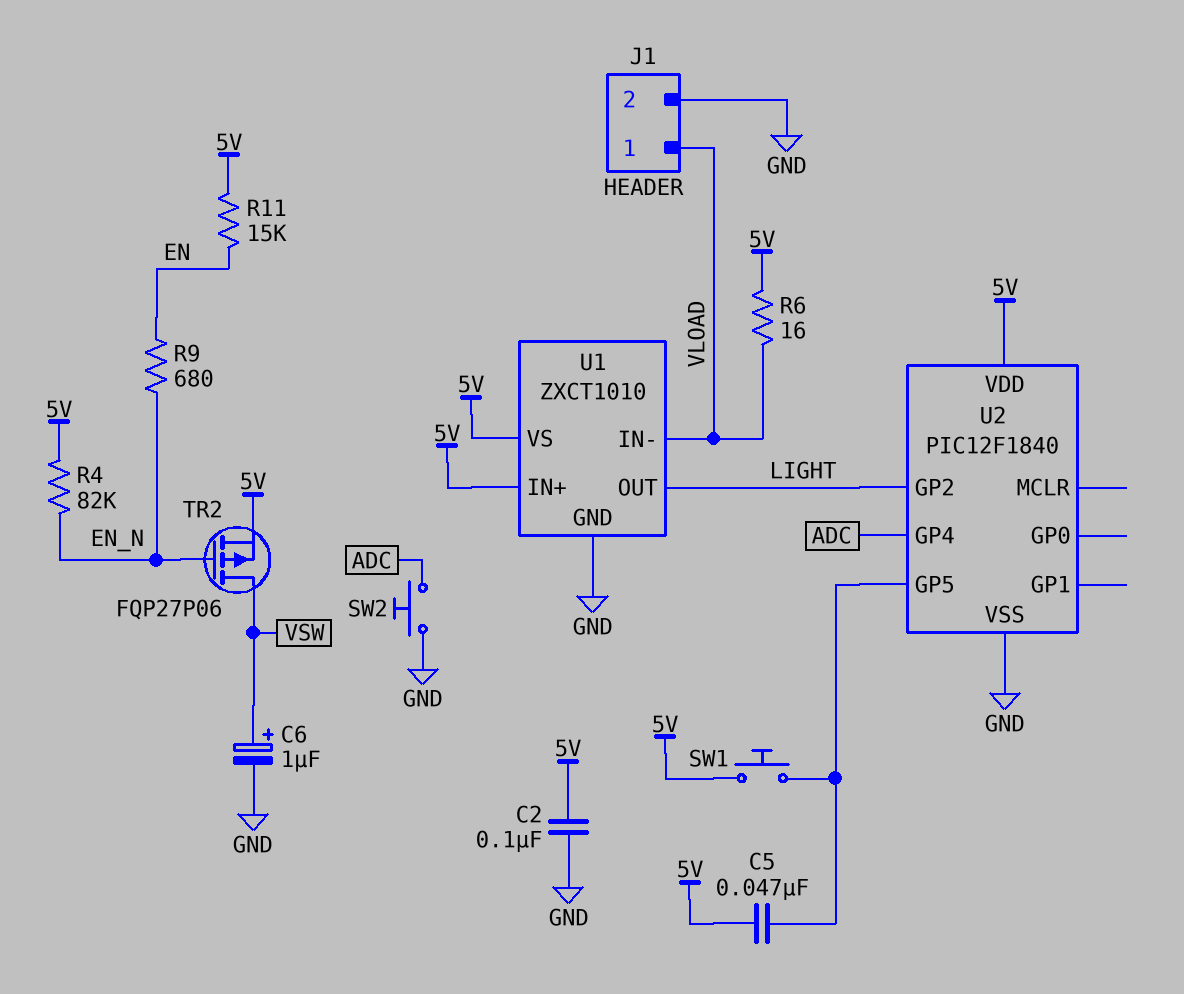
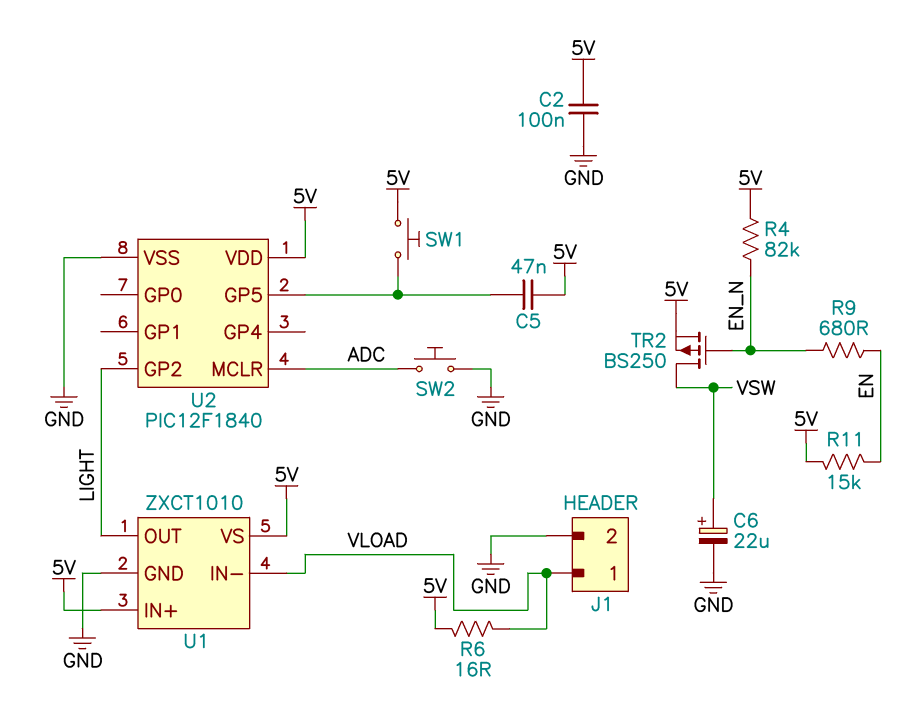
C6: 1uF (plus VSW, minus GND) -> 22uF (plus VSW, minus GND)
TR2: PMOS FQP27P06 (G EN_N, D VSW, S 5V) -> PMOS BS250 (G EN_N, D VSW, S 5V)
U2 pin GP4: ADC -> none
U2 pin MCLR: none -> ADC

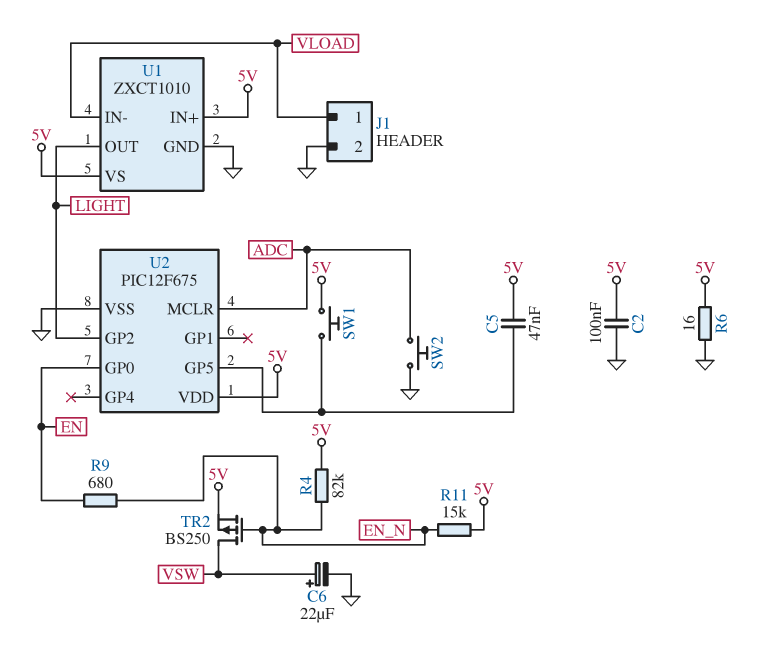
R6: 16 (5V, VLOAD) -> 16 (5V, GND)
R11: 15k (5V, EN) -> 15k (5V, EN_N)
U2: PIC12F1840 -> PIC12F675
U2 pin GP0: none -> EN

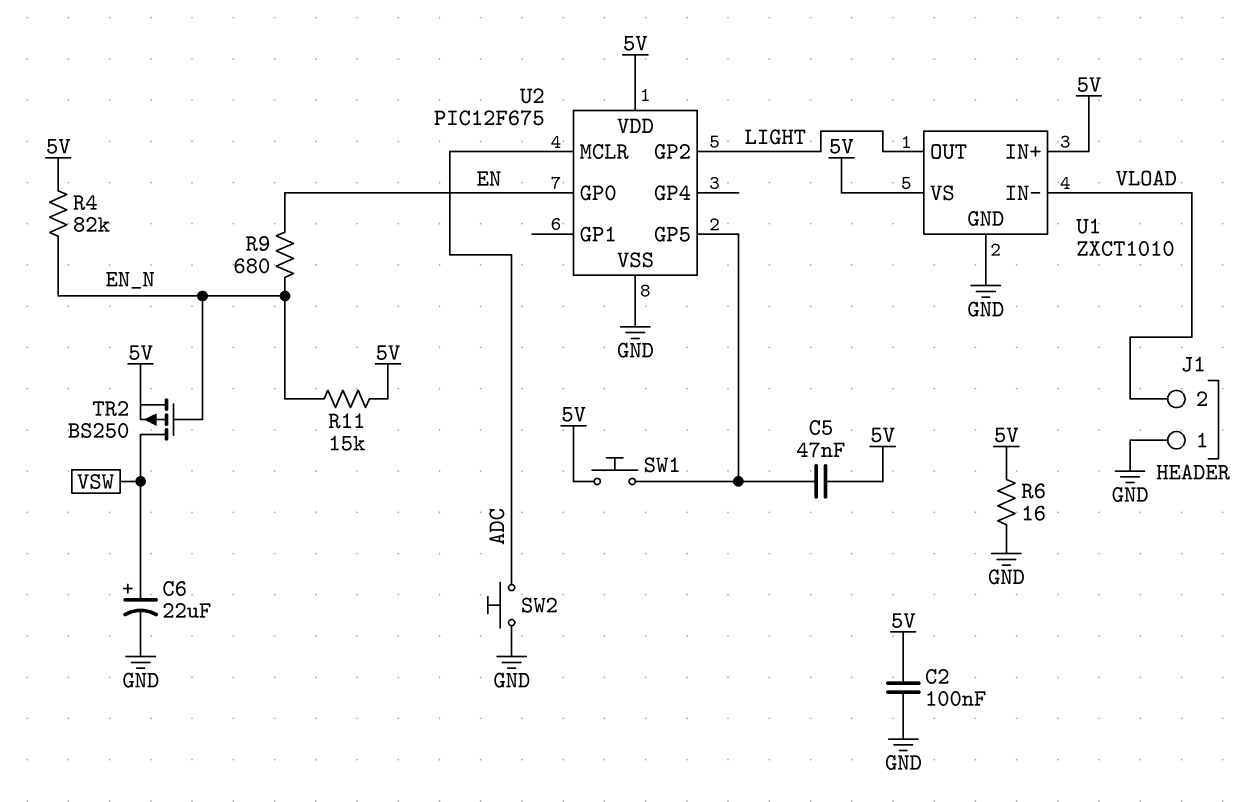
J1 pin 1: VLOAD -> GND
J1 pin 2: GND -> VLOAD

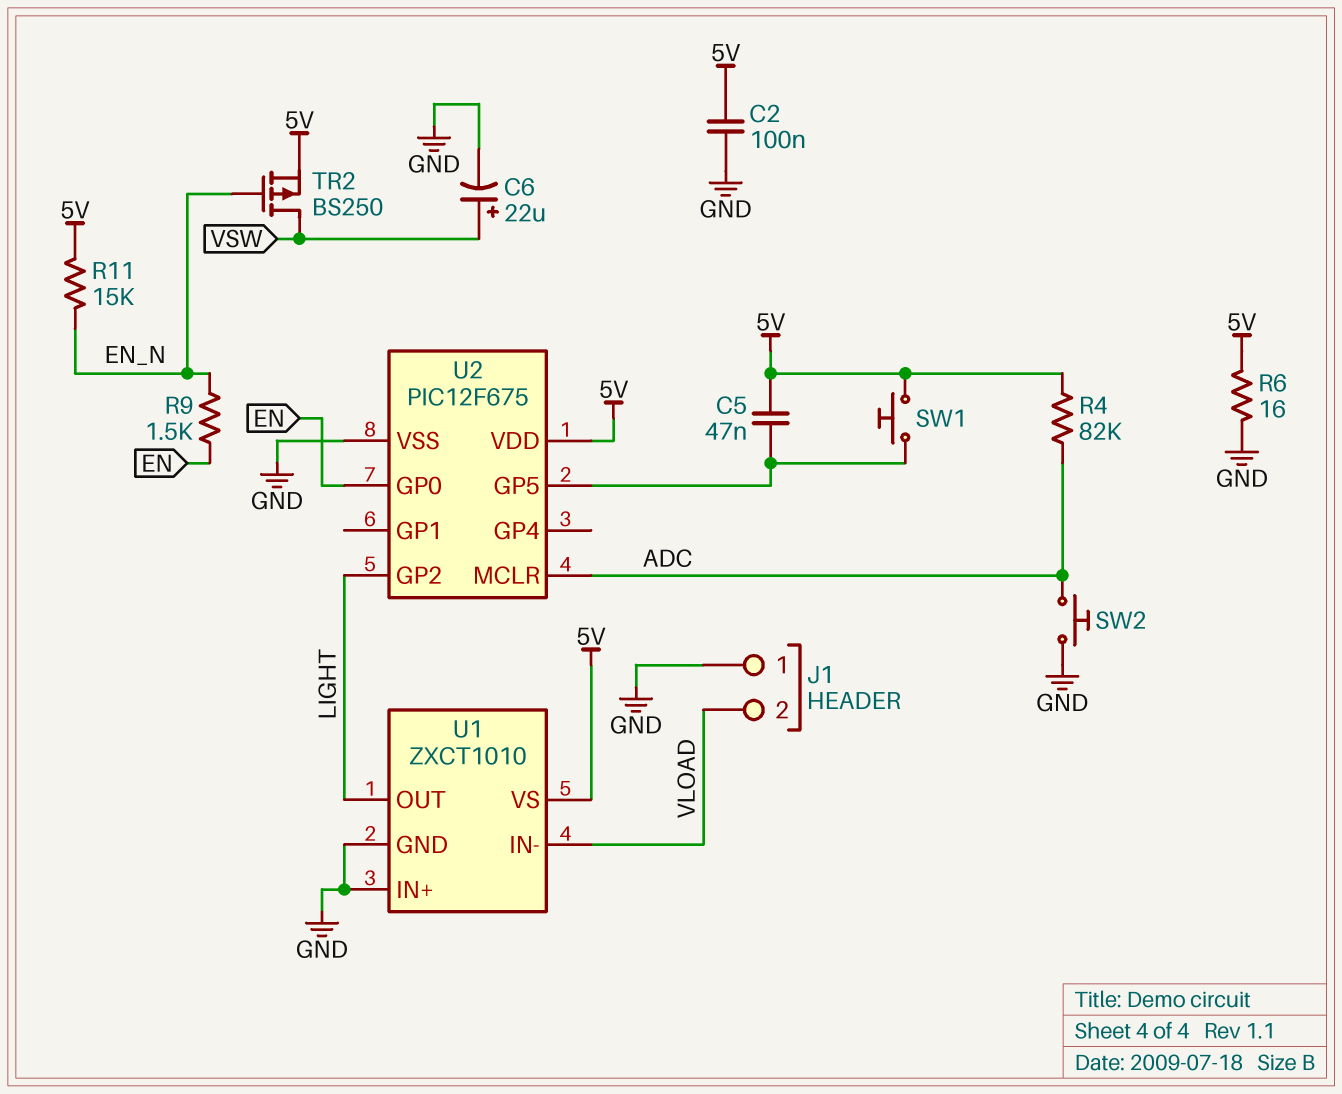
R4: 82k (5V, EN_N) -> 82k (5V, ADC)
R9: 680 (EN, EN_N) -> 1.5k (EN, EN_N)
U1 pin IN+: 5V -> GND

